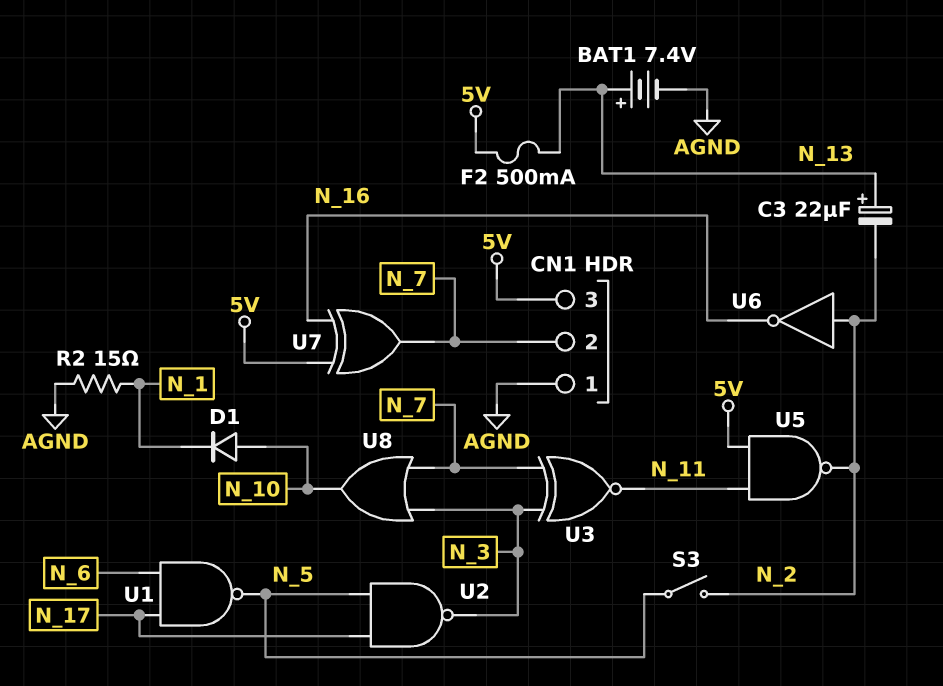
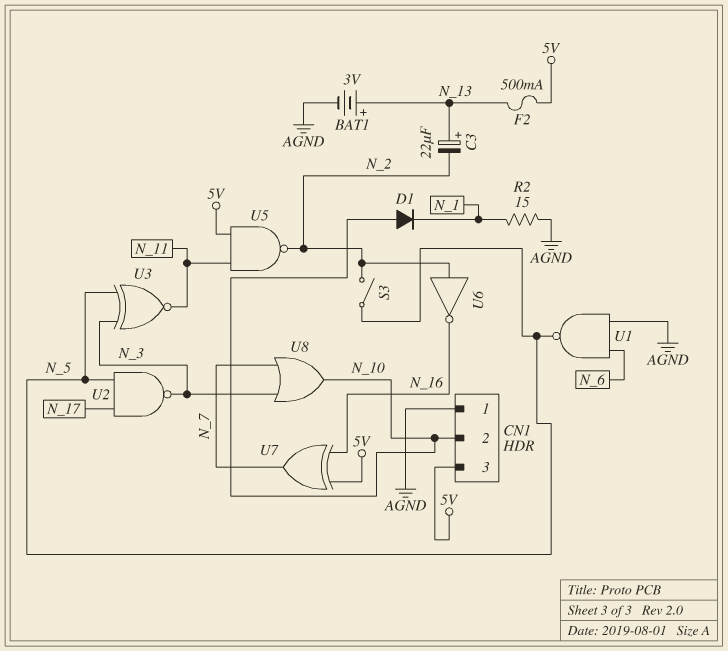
BAT1: 7.4V (plus N_13, minus AGND) -> 3V (plus N_13, minus AGND)
CN1 pin 2: N_7 -> N_10
U1: NAND (in N_6, in N_17, out N_5) -> NAND (in AGND, in N_6, out N_5)
U3: XNOR (in N_3, in N_7, out N_11) -> XNOR (in N_3, in N_5, out N_11)

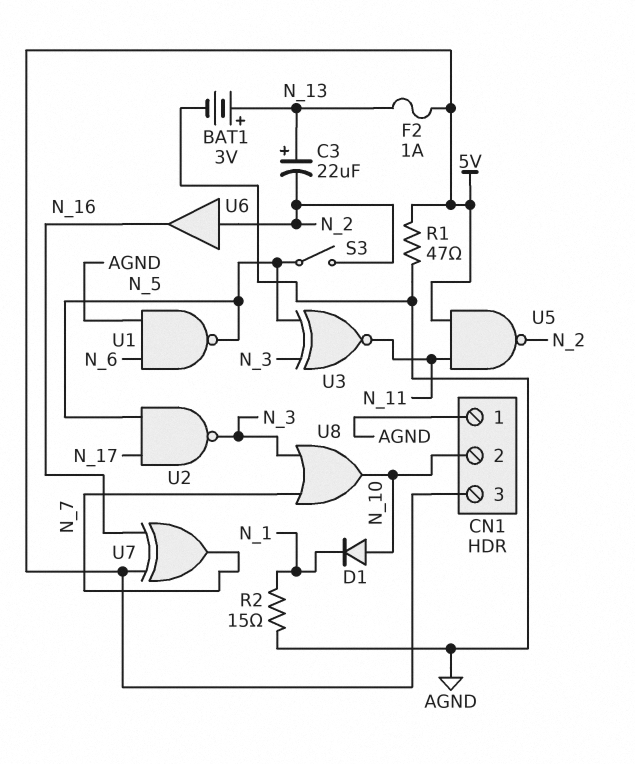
F2: 500mA (5V, N_13) -> 1A (5V, N_13)
R1: none -> 47 (5V, AGND)
U6: NOT (in N_2, out N_16) -> buffer (in N_2, out N_16)

